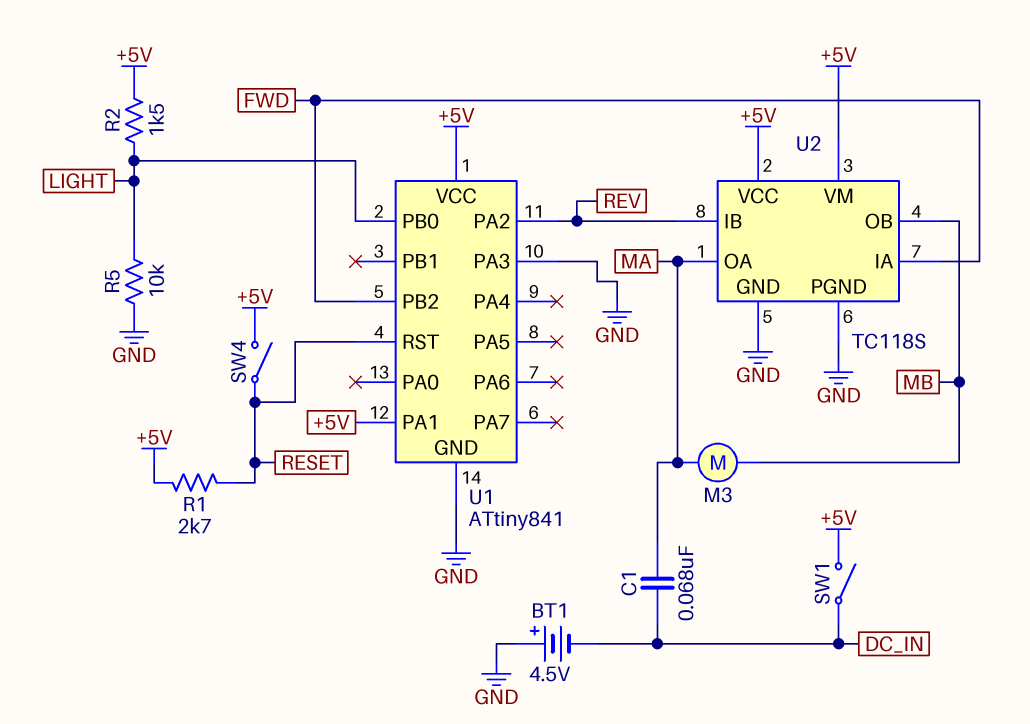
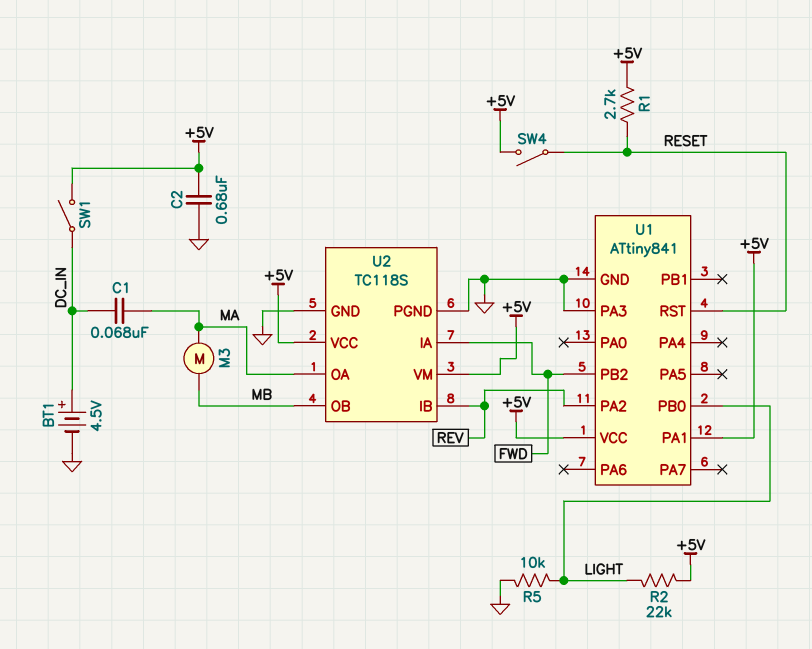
BT1: 4.5V (plus GND, minus DC_IN) -> 4.5V (plus DC_IN, minus GND)
C2: none -> 680nF (+5V, GND)
R2: 1.5k (+5V, LIGHT) -> 22k (+5V, LIGHT)

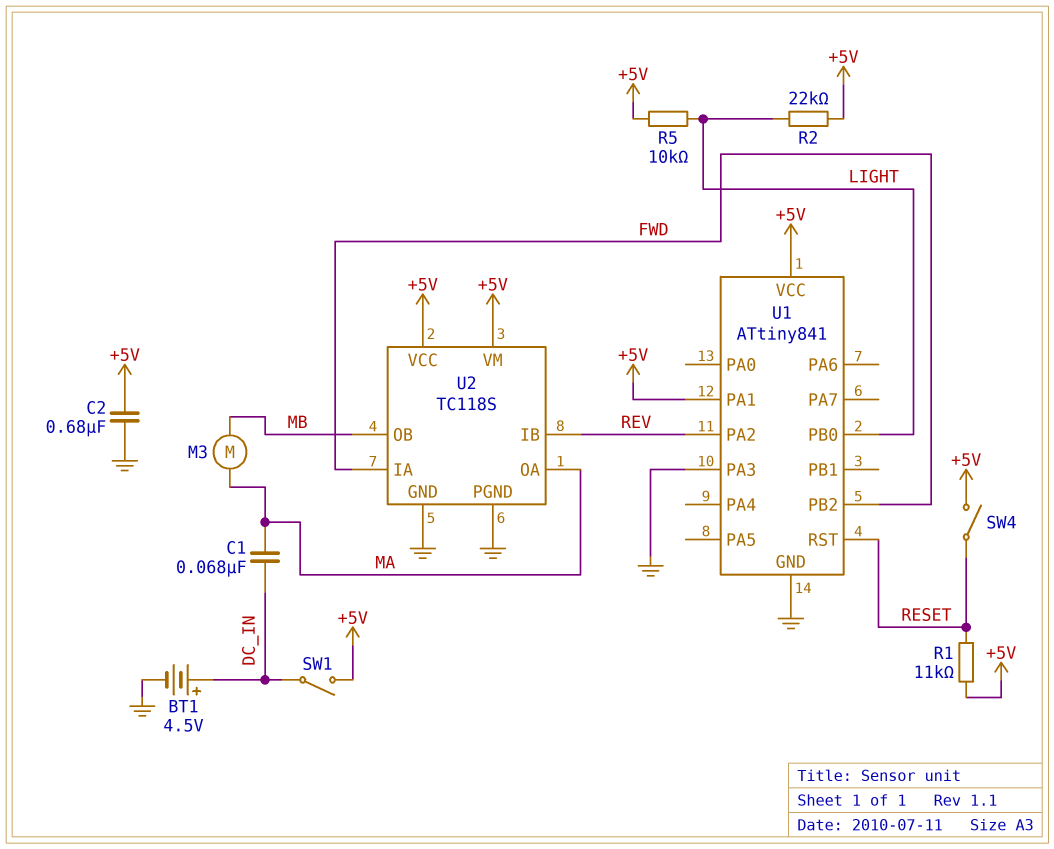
R1: 2.7k (+5V, RESET) -> 11k (+5V, RESET)
R5: 10k (GND, LIGHT) -> 10k (+5V, LIGHT)

